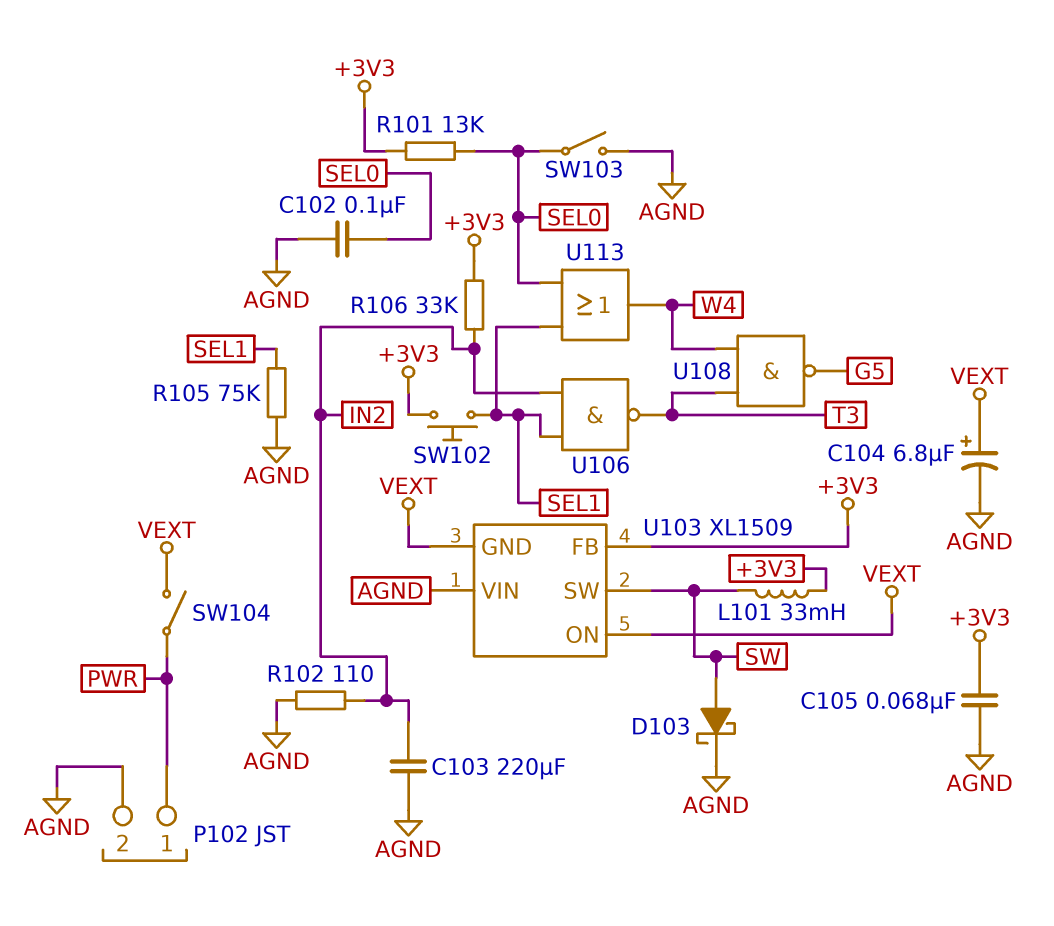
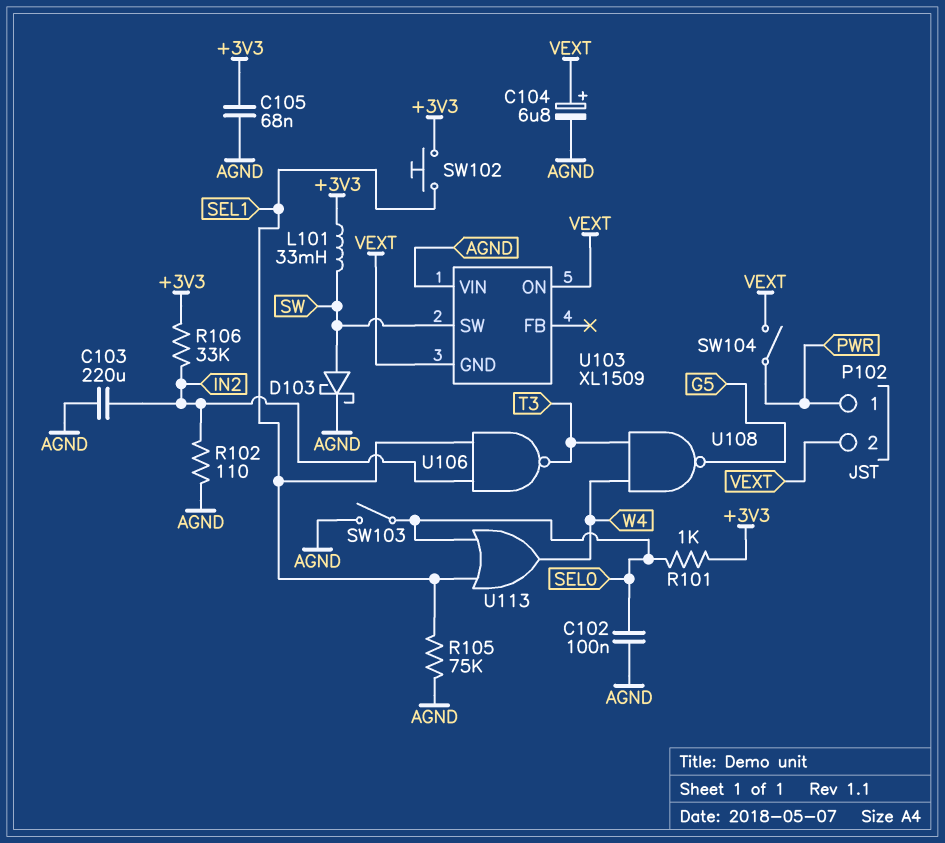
P102 pin 2: AGND -> VEXT
R101: 13k (+3V3, SEL0) -> 1k (+3V3, SEL0)
U103 pin FB: +3V3 -> none

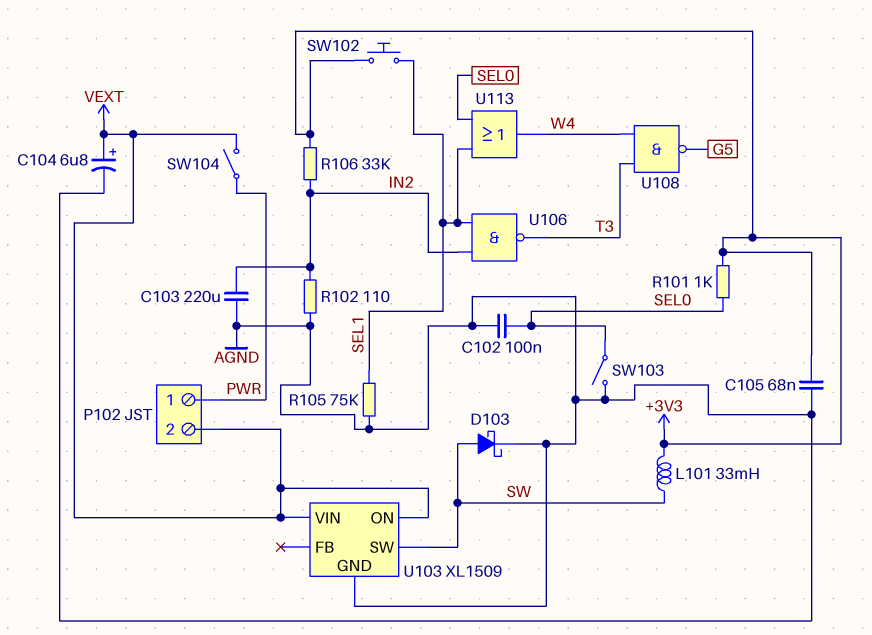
U103 pin GND: VEXT -> AGND
U103 pin VIN: AGND -> VEXT

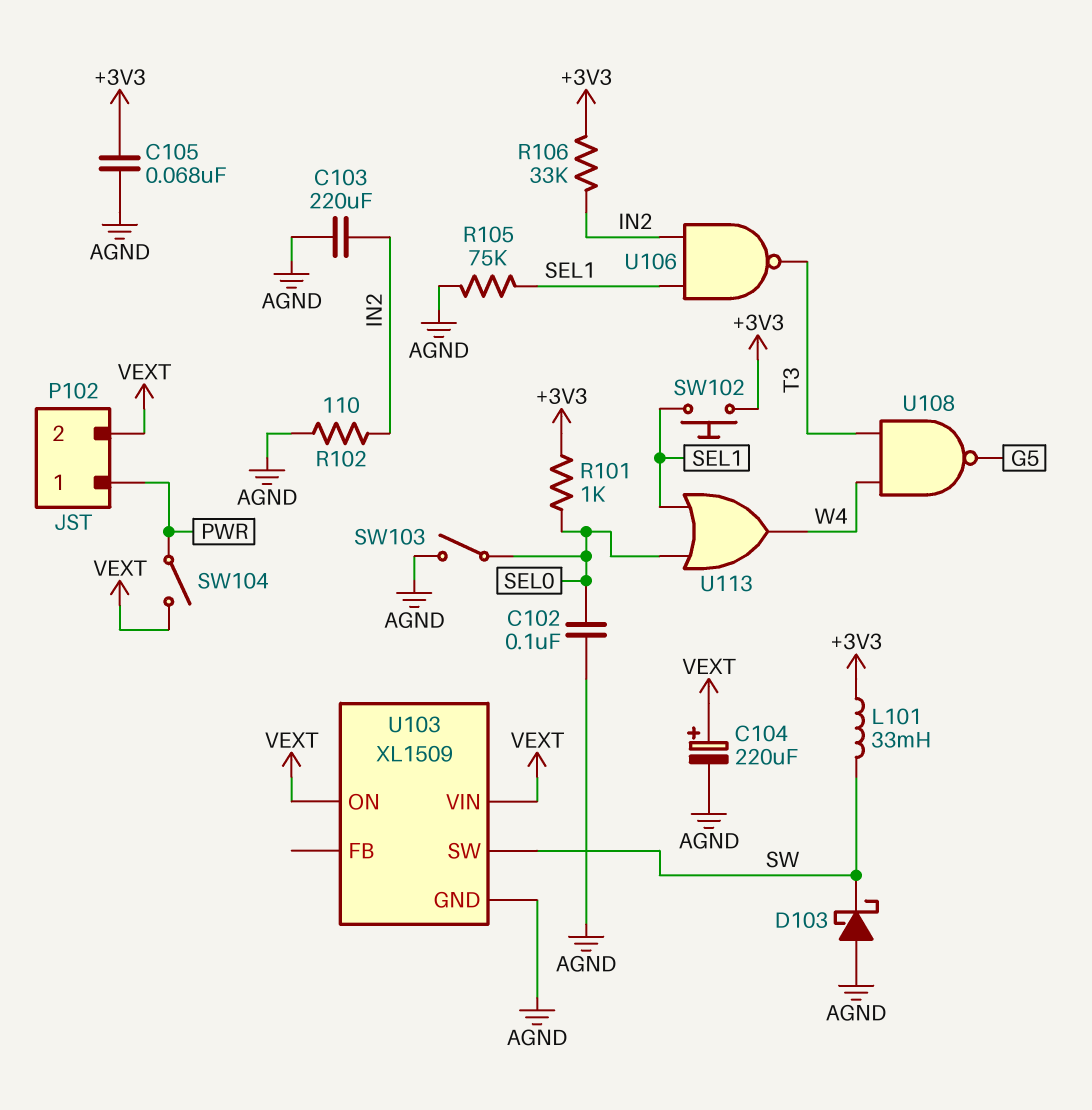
C104: 6.8uF (plus VEXT, minus AGND) -> 220uF (plus VEXT, minus AGND)
D103: schottky (A SW, K AGND) -> schottky (A AGND, K SW)

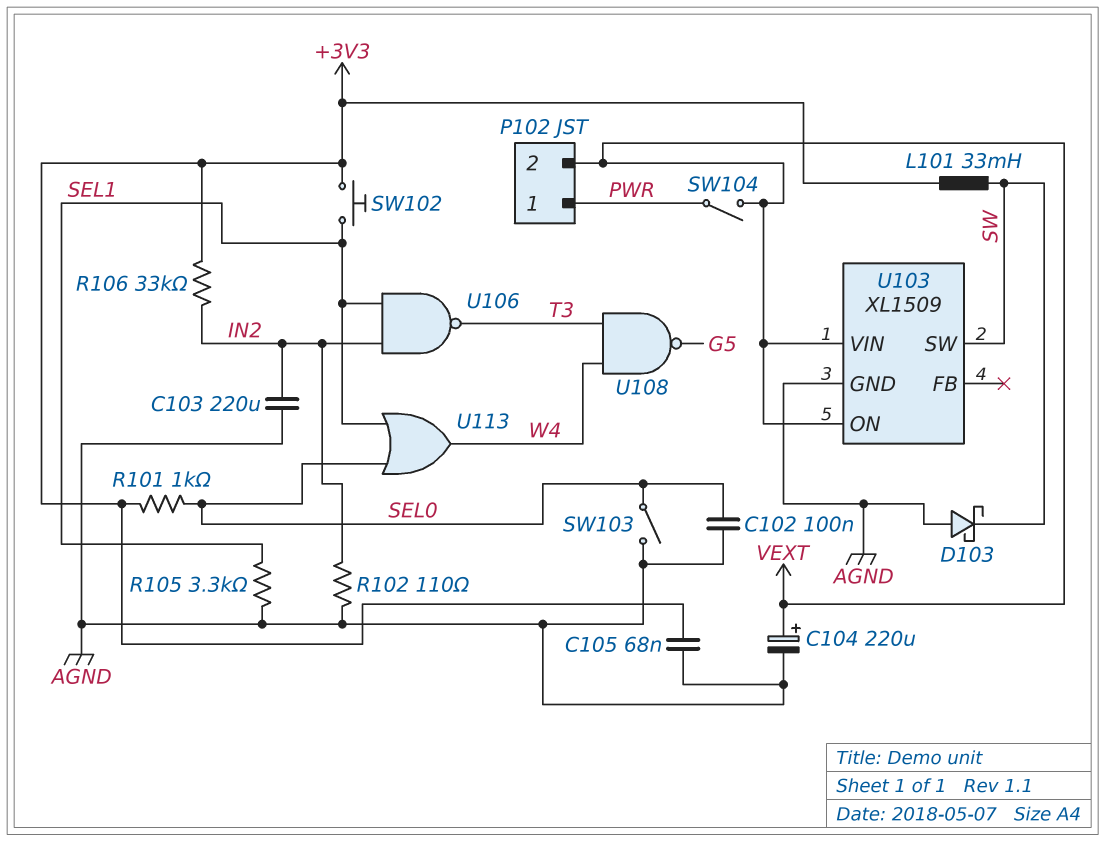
R105: 75k (AGND, SEL1) -> 3.3k (AGND, SEL1)

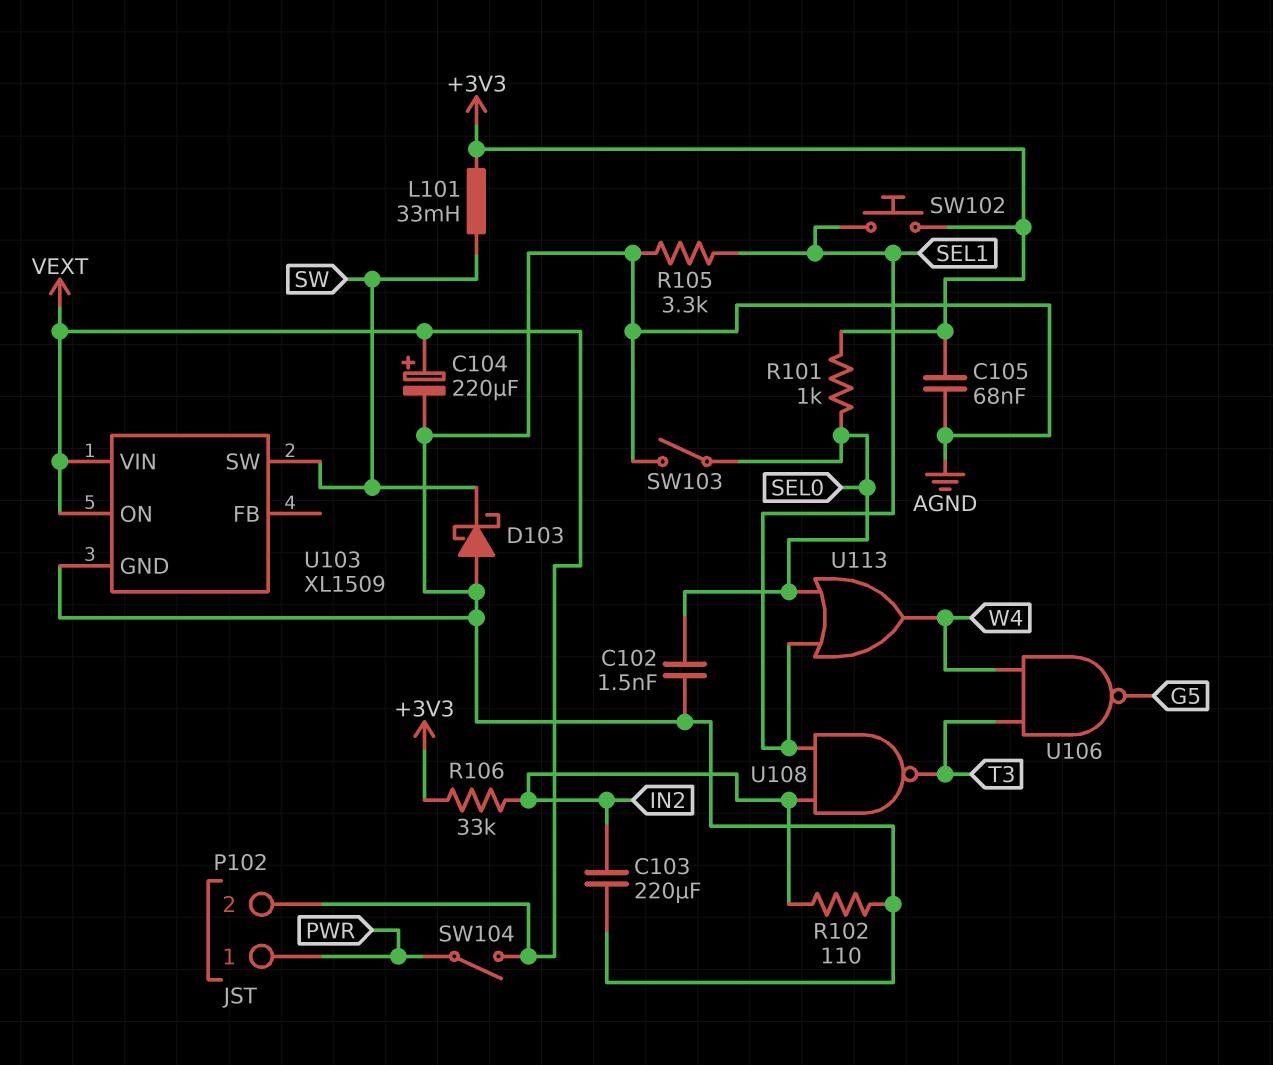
C102: 100nF (AGND, SEL0) -> 1.5nF (AGND, SEL0)
U106: NAND (in IN2, in SEL1, out T3) -> NAND (in T3, in W4, out G5)
U108: NAND (in T3, in W4, out G5) -> NAND (in IN2, in SEL1, out T3)

